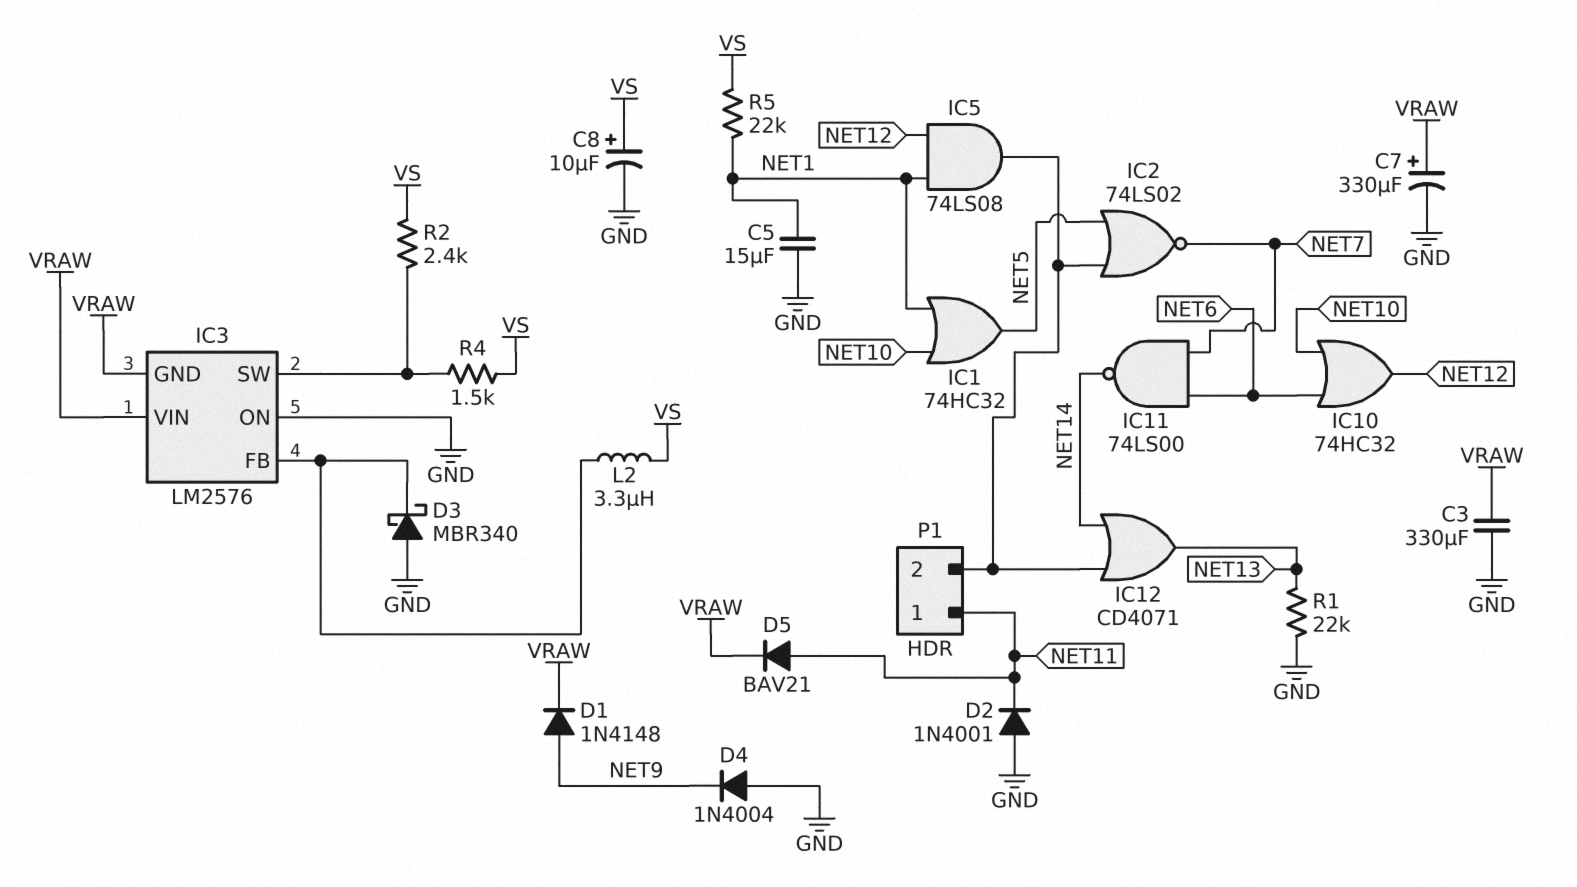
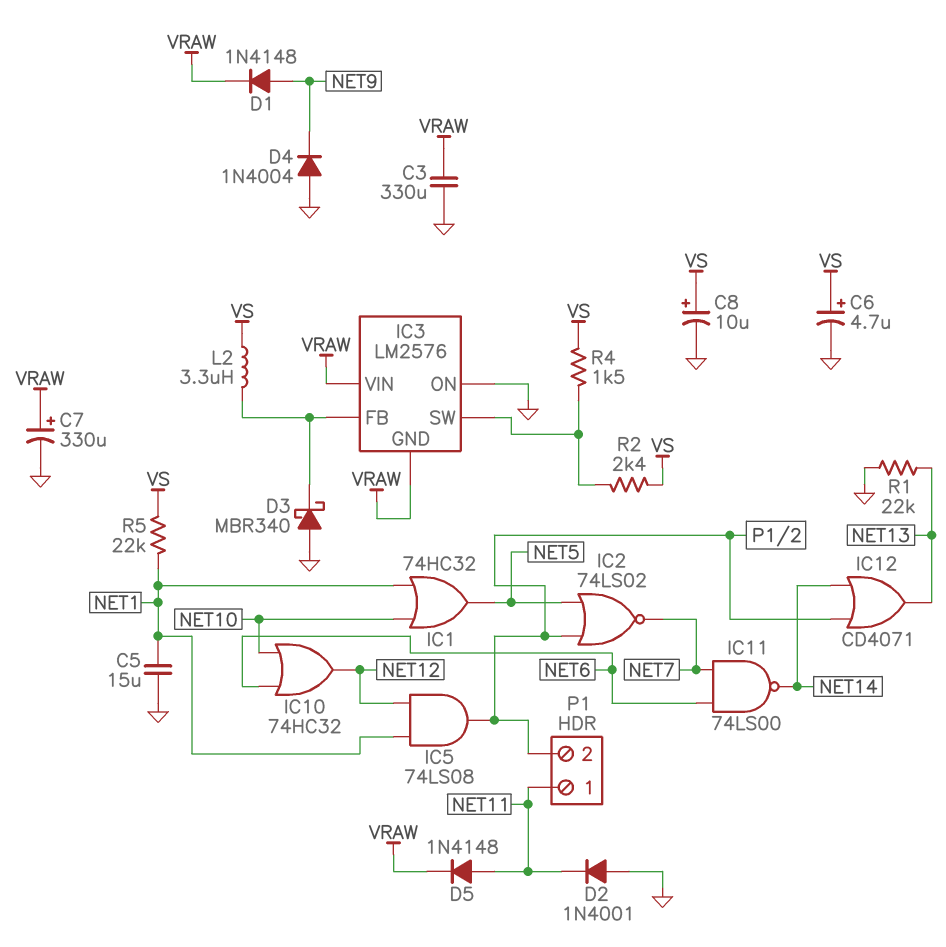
C6: none -> 4.7uF (plus VS, minus GND)
D5: diode BAV21 (A NET11, K VRAW) -> diode 1N4148 (A NET11, K VRAW)

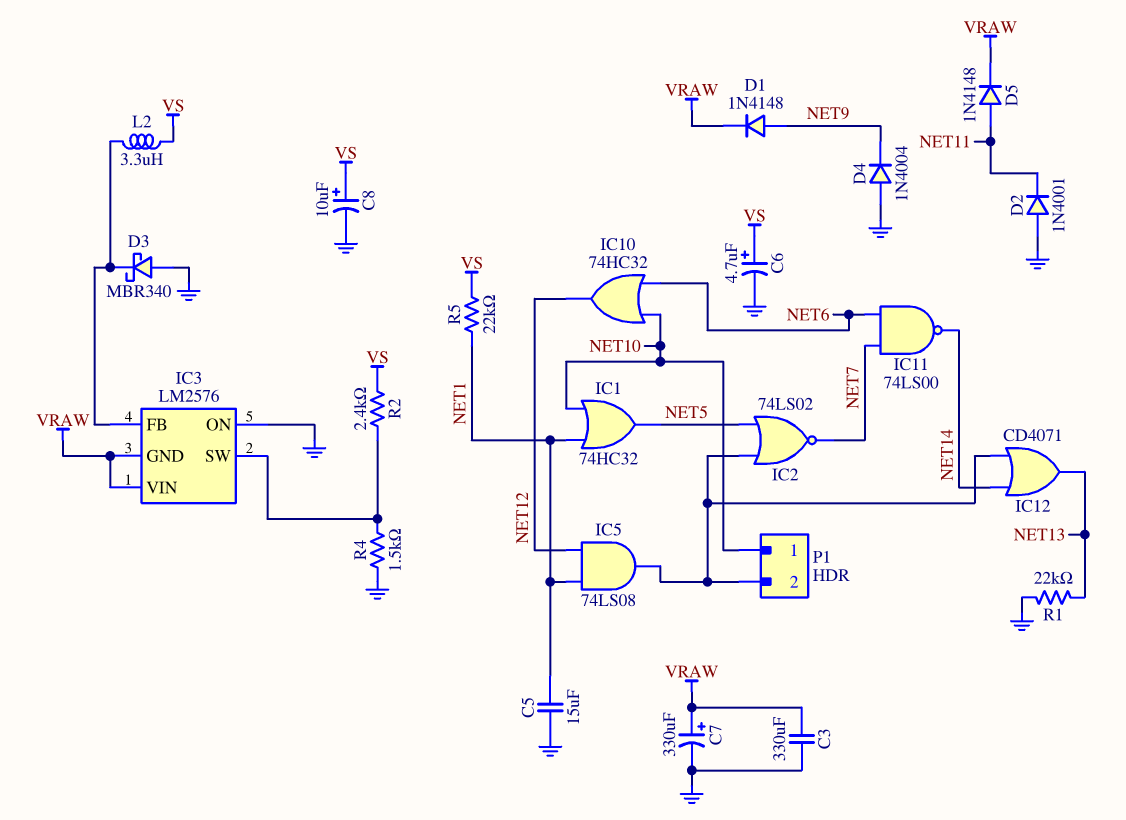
P1 pin 1: NET11 -> NET10
R4: 1.5k (IC3/SW, VS) -> 1.5k (GND, IC3/SW)

